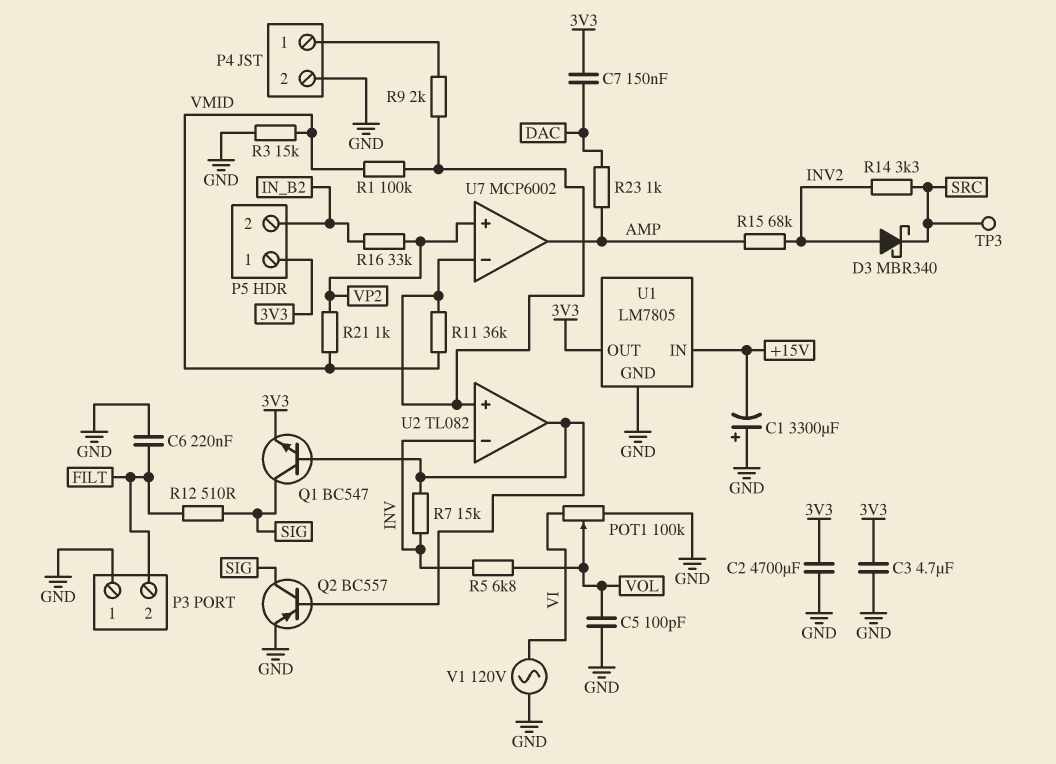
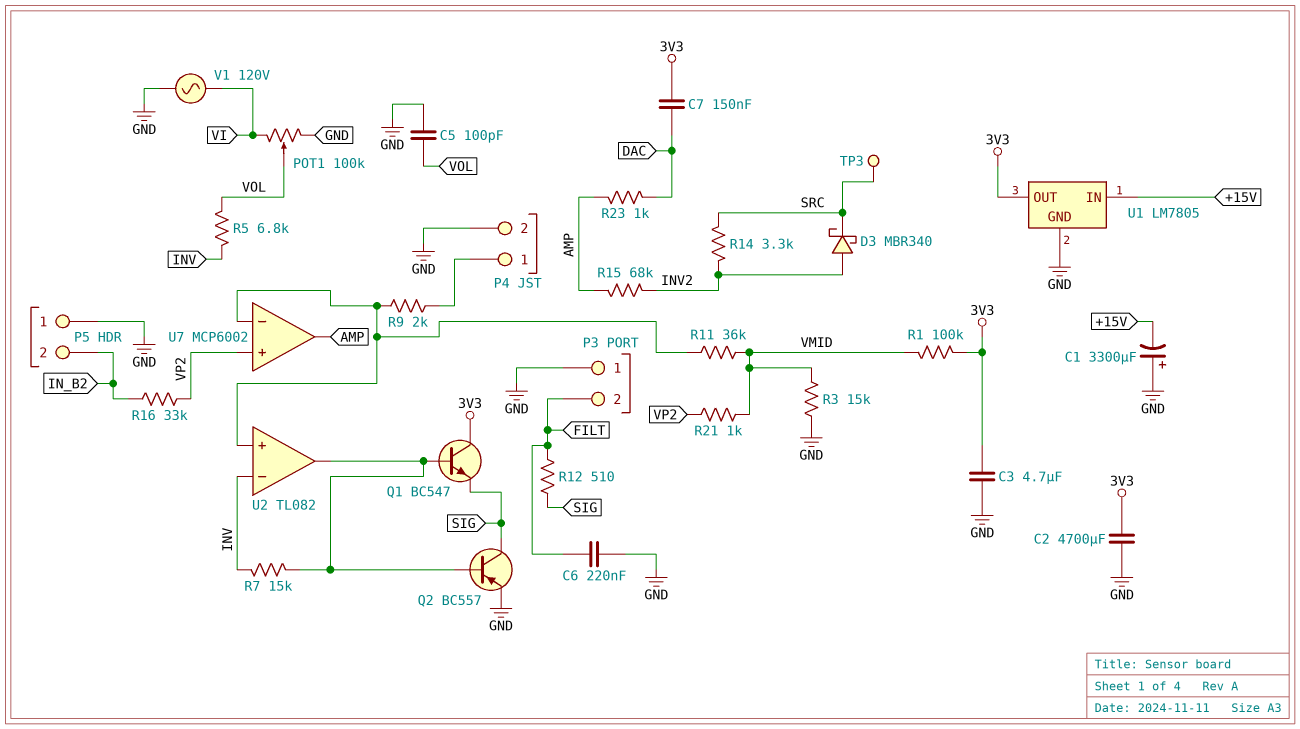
P5 pin 1: 3V3 -> GND
Q1: NPN BC547 (B U2/out, C SIG, E 3V3) -> NPN BC547 (B U2/out, C 3V3, E SIG)
R1: 100k (U2/in+, VMID) -> 100k (3V3, VMID)

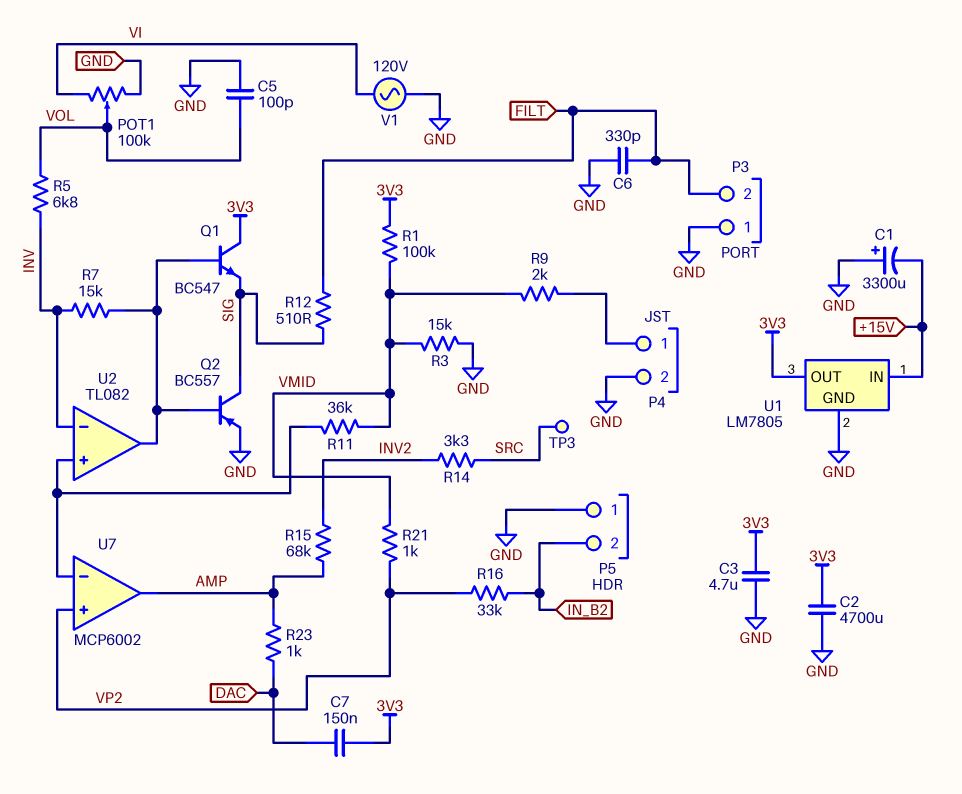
C6: 220nF (FILT, GND) -> 330pF (FILT, GND)
D3: schottky MBR340 (A INV2, K SRC) -> none
R9: 2k (P4/1, U2/in+) -> 2k (P4/1, VMID)

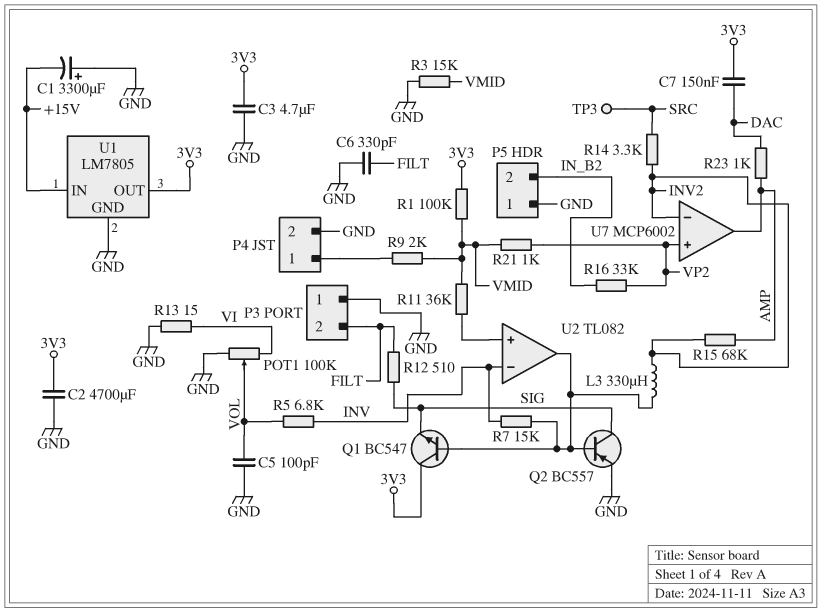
L3: none -> 330uH (INV2, U2/out)
R13: none -> 15 (GND, VI)
U7 pin in-: U2/in+ -> INV2
V1: AC 120V (GND, VI) -> none

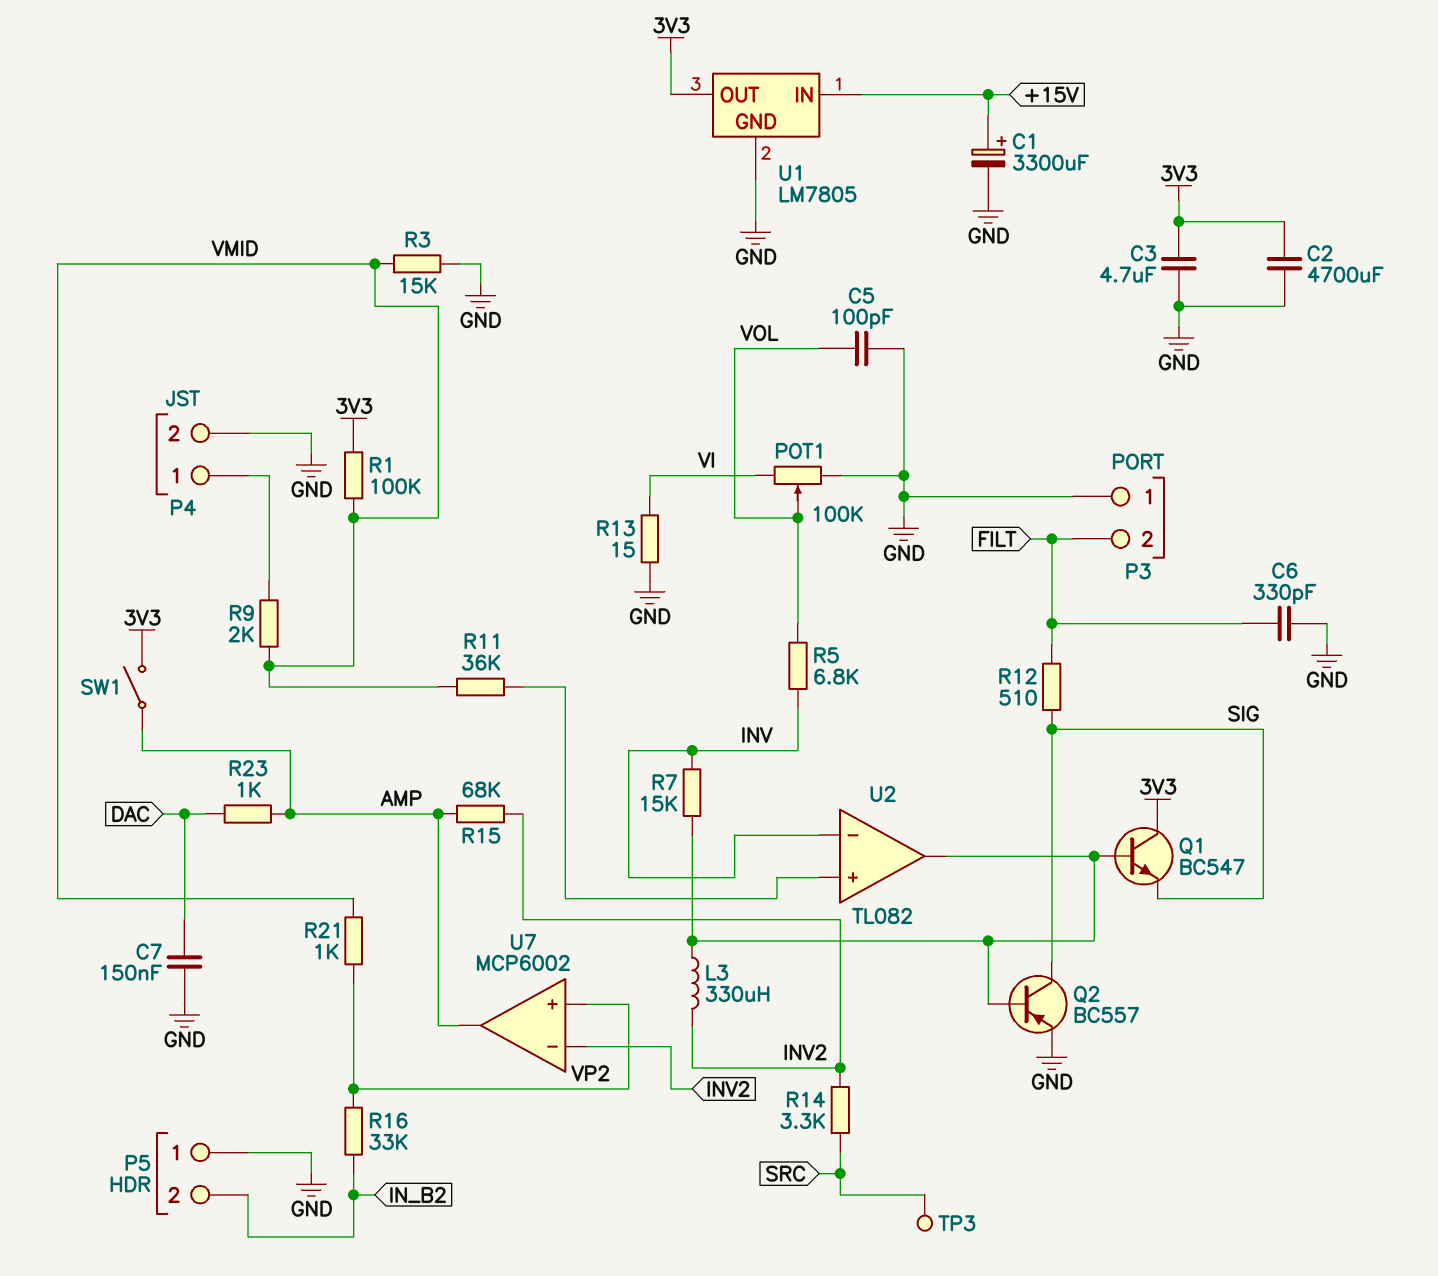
C1: 3300uF (plus GND, minus +15V) -> 3300uF (plus +15V, minus GND)
C7: 150nF (3V3, DAC) -> 150nF (DAC, GND)
SW1: none -> switch (3V3, AMP)

